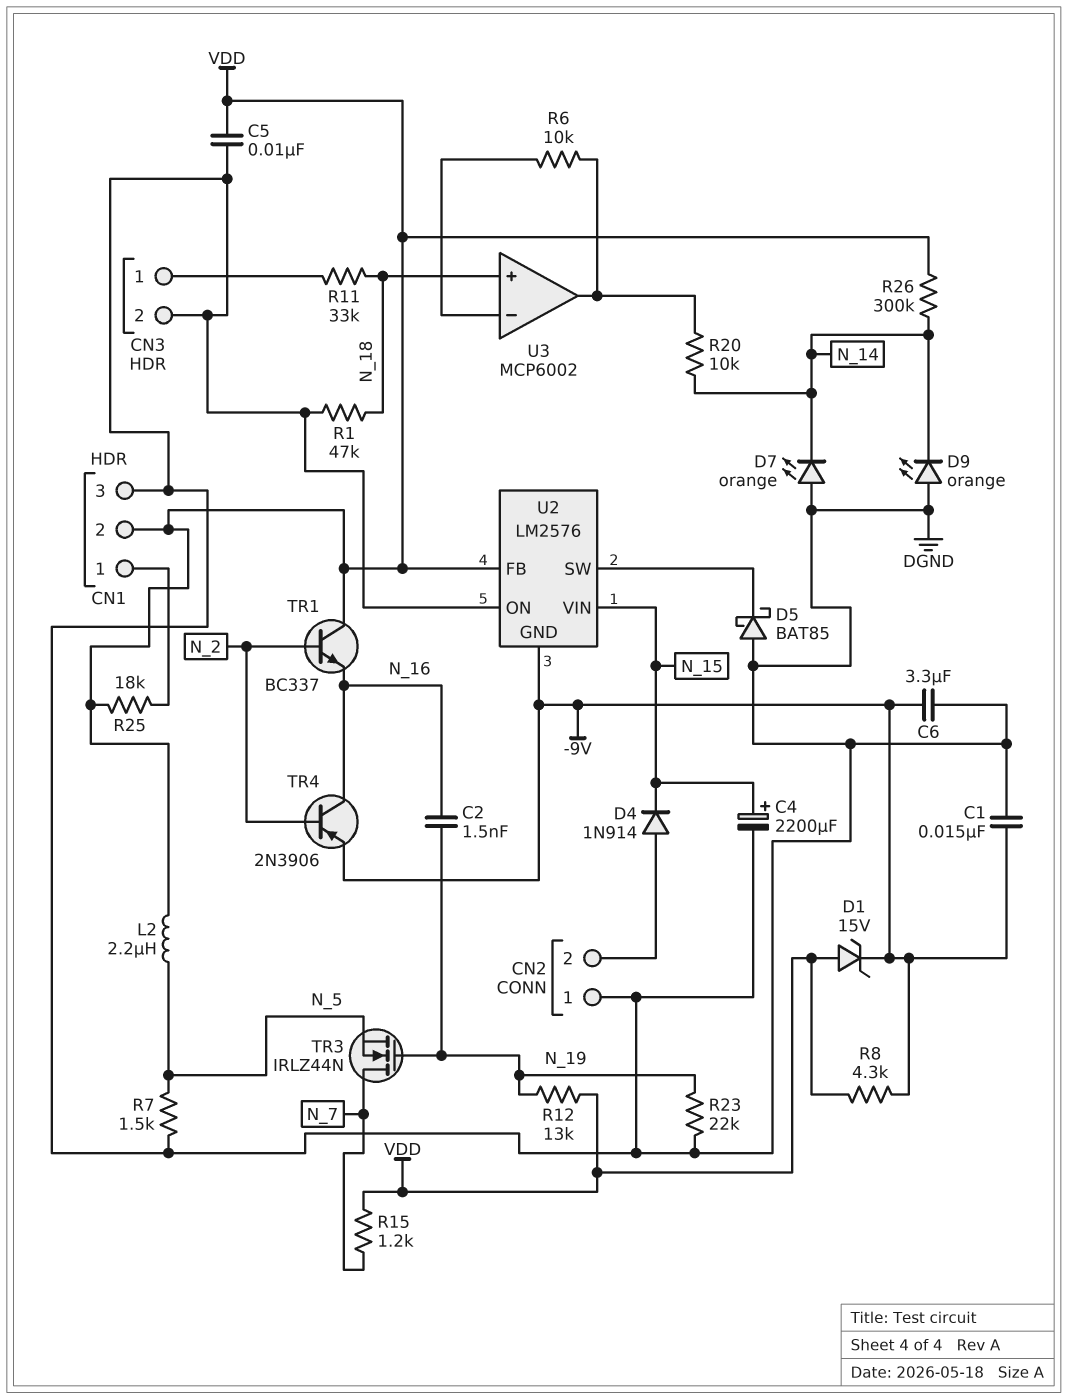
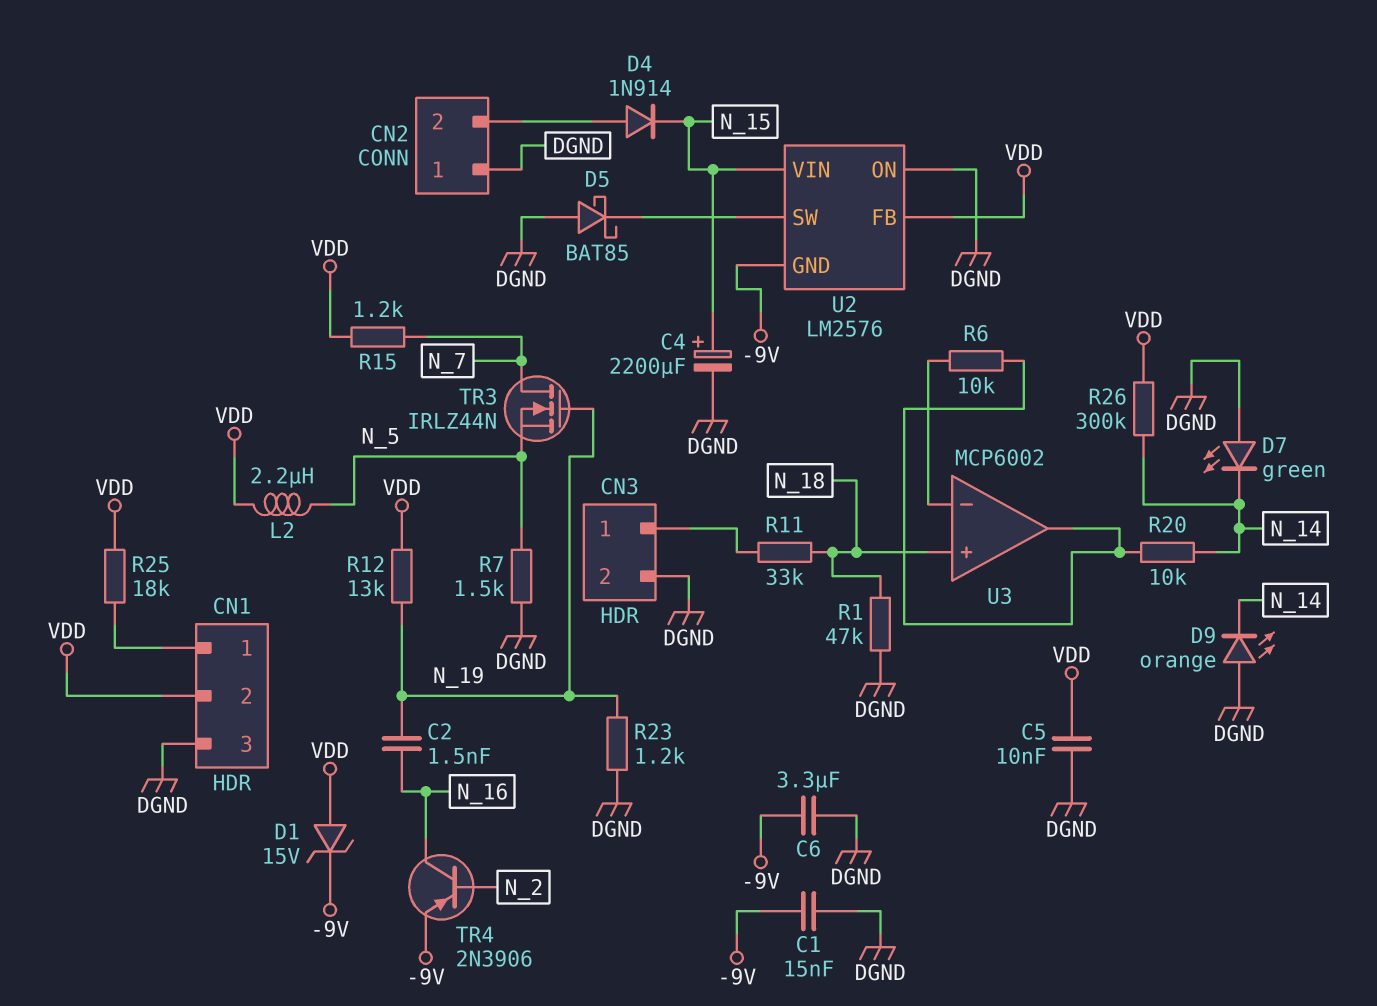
D7: LED orange (A DGND, K N_14) -> LED green (A DGND, K N_14)
R8: 4.3k (-9V, VDD) -> none
R23: 22k (DGND, N_19) -> 1.2k (DGND, N_19)
TR1: NPN BC337 (B N_2, C VDD, E N_16) -> none

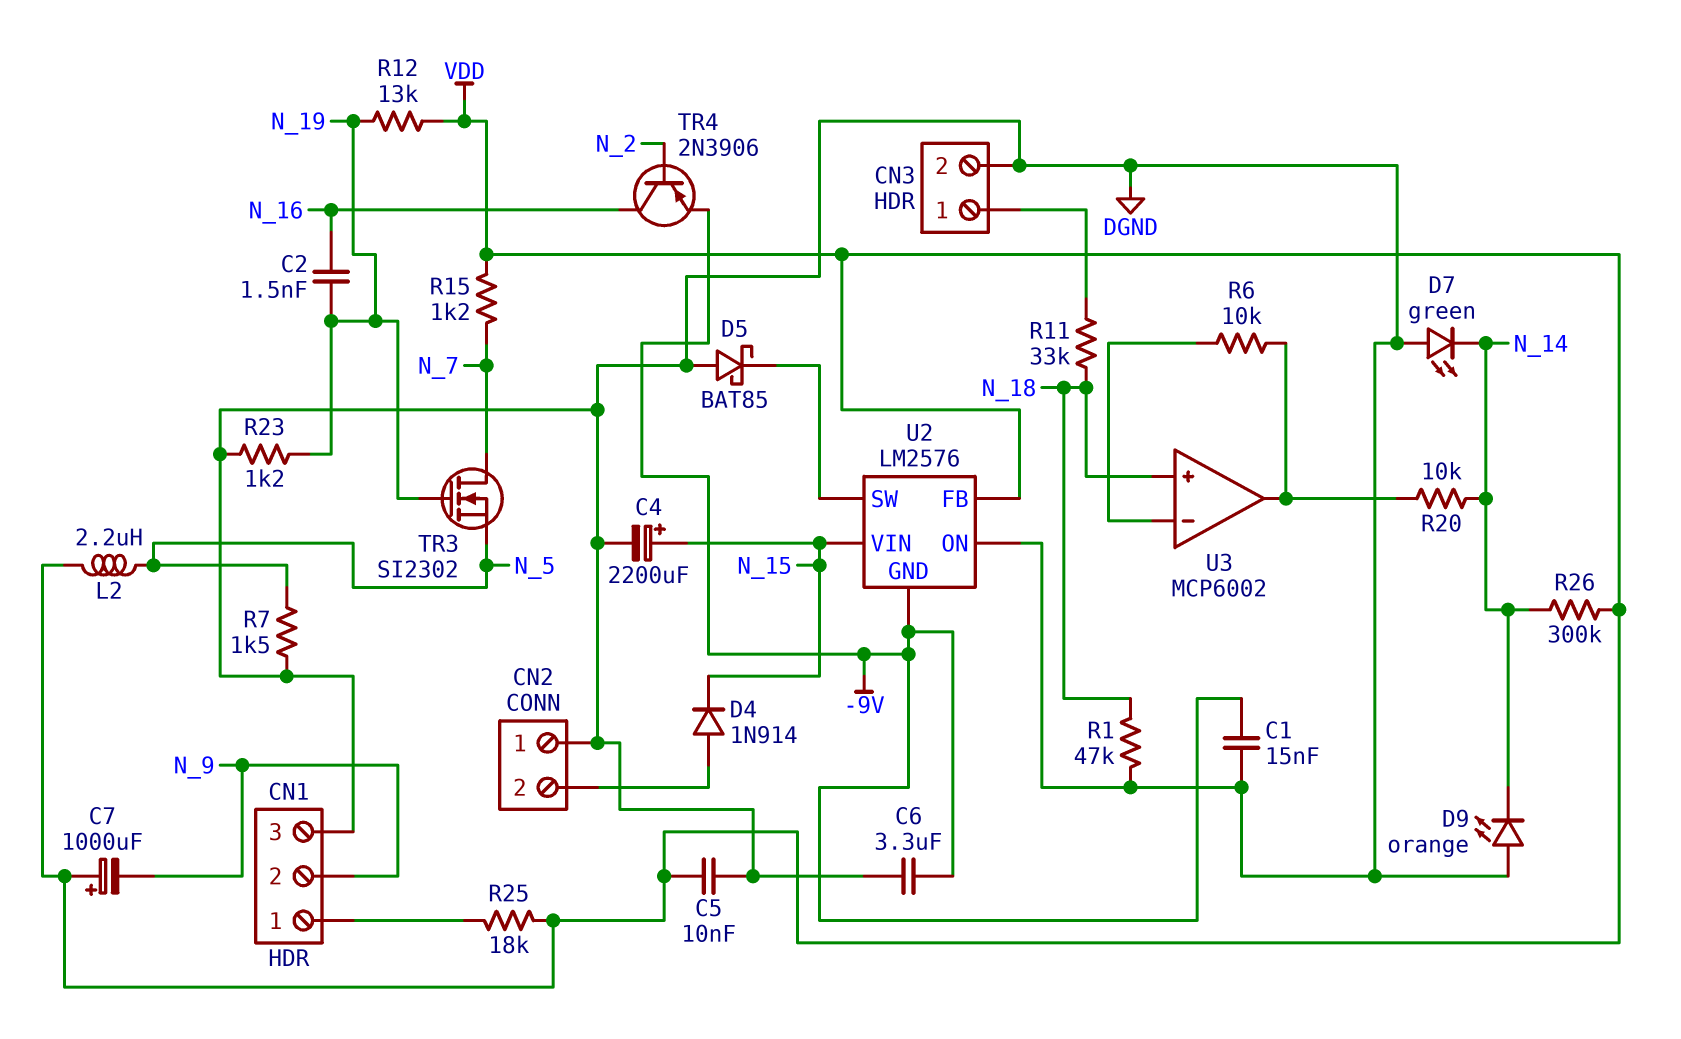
C7: none -> 1000uF (plus VDD, minus N_9)
CN1 pin 2: VDD -> N_9
D1: zener 15V (A VDD, K -9V) -> none
TR3: NMOS IRLZ44N (G N_19, D N_7, S N_5) -> NMOS SI2302 (G N_19, D N_7, S N_5)

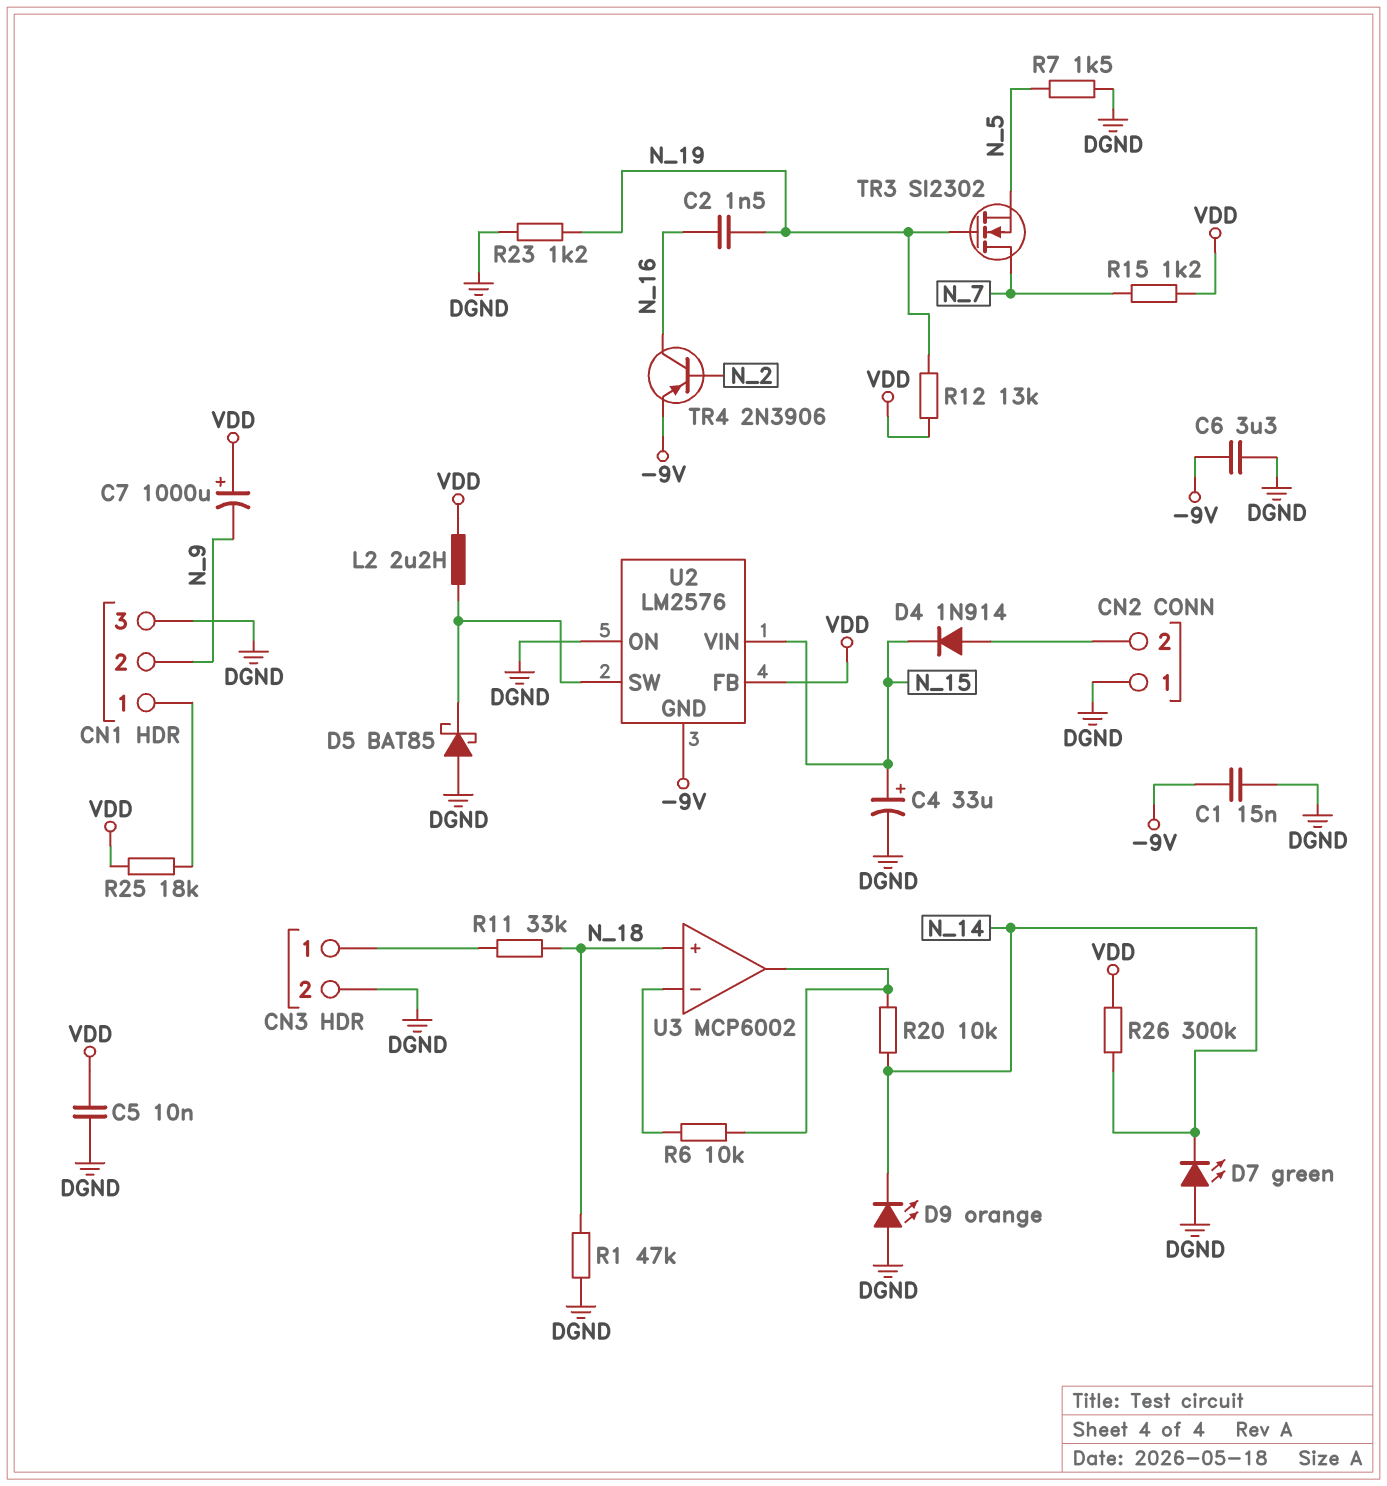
C4: 2200uF (plus N_15, minus DGND) -> 33uF (plus N_15, minus DGND)
L2: 2.2uH (N_5, VDD) -> 2.2uH (U2/SW, VDD)

